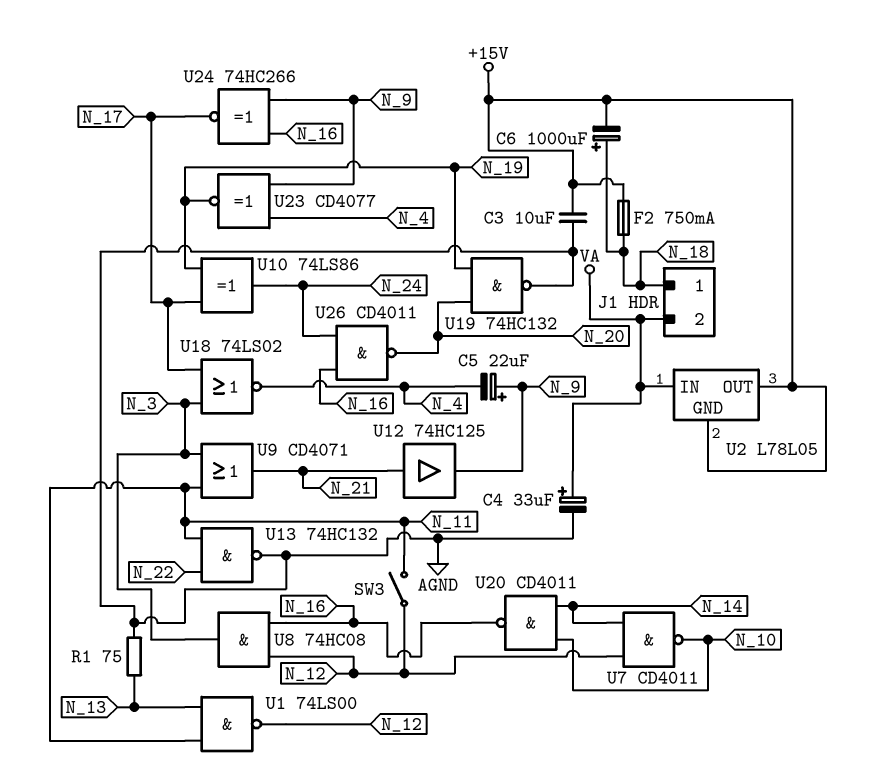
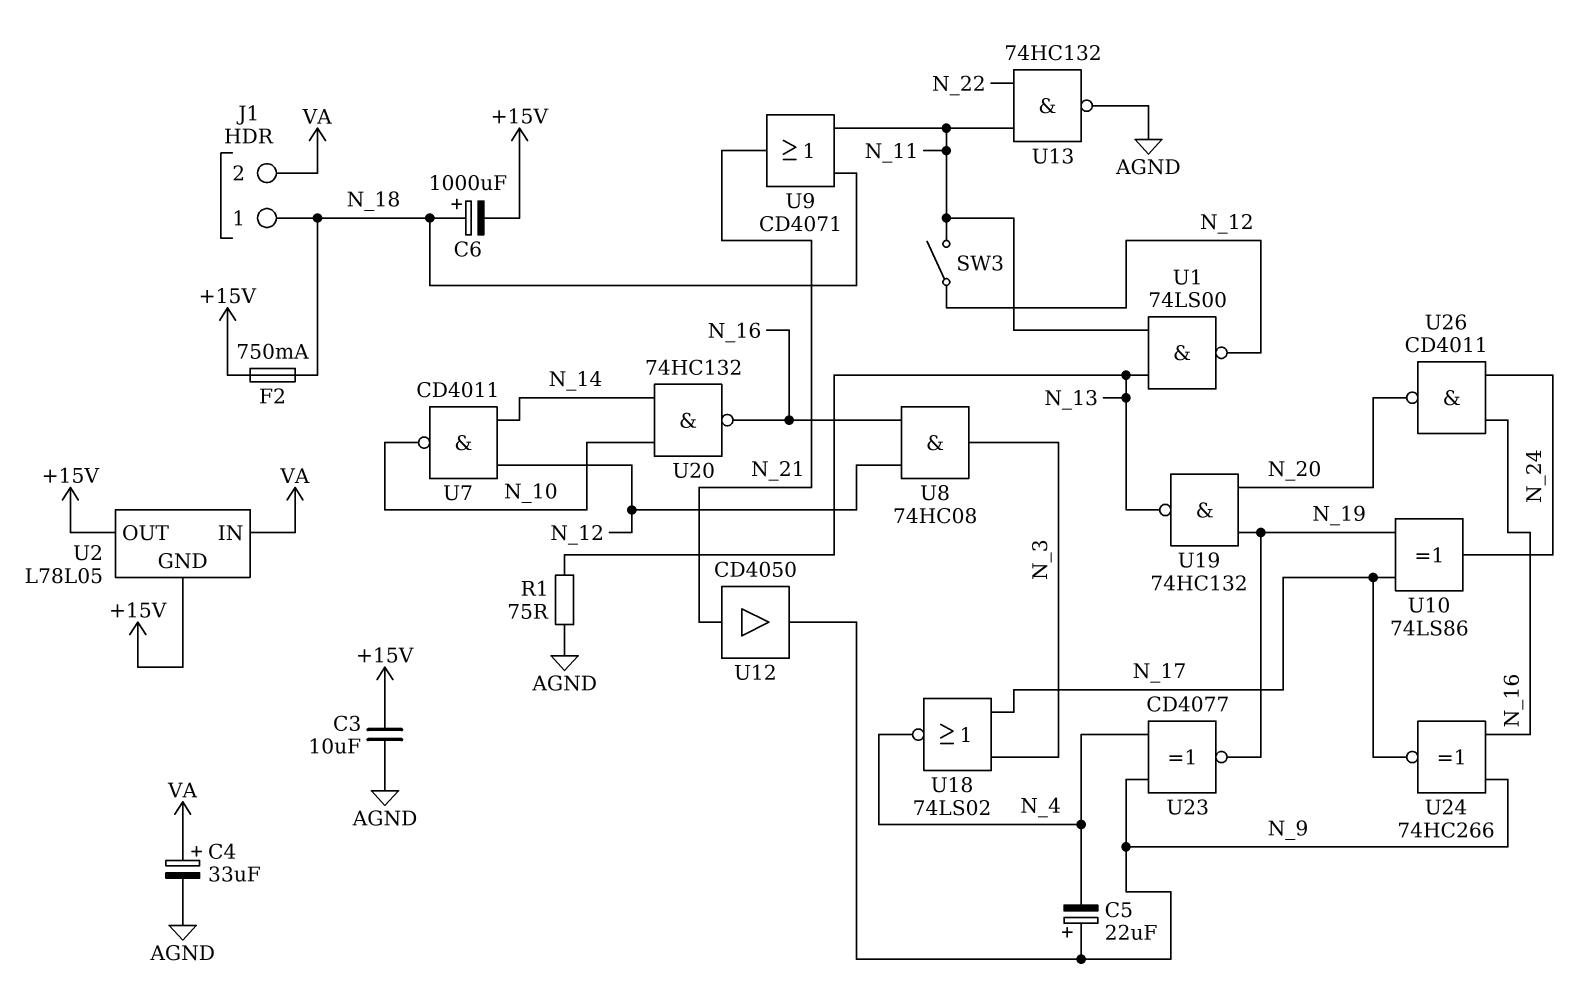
U9: OR CD4071 (in N_3, in N_11, out N_21) -> OR CD4071 (in N_11, in N_18, out N_21)
U12: buffer 74HC125 (in N_21, out N_9) -> buffer CD4050 (in N_21, out N_9)
U19: NAND 74HC132 (in N_19, in N_20, out AGND) -> NAND 74HC132 (in N_19, in N_20, out N_13)
U20: NAND CD4011 (in N_10, in N_14, out N_16) -> NAND 74HC132 (in N_10, in N_14, out N_16)

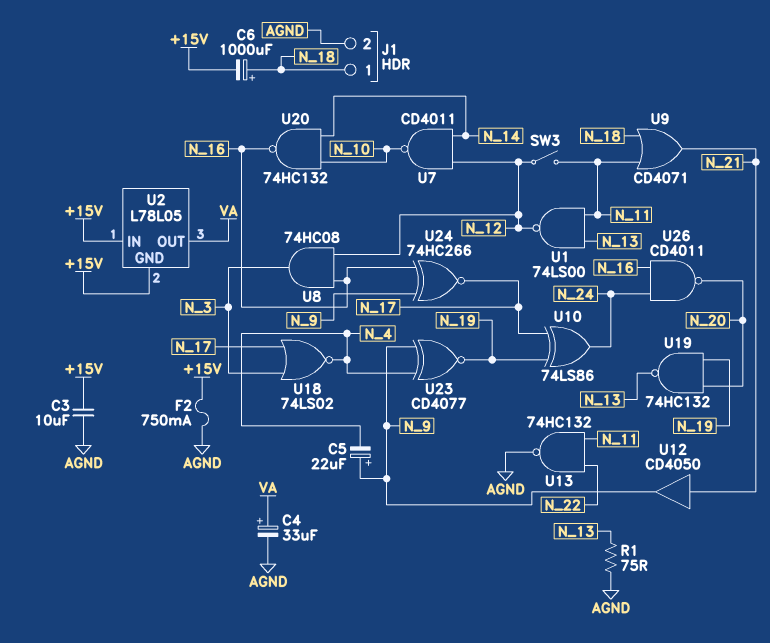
F2: 750mA (+15V, N_18) -> 750mA (+15V, AGND)
J1 pin 2: VA -> AGND
U2 pin IN: VA -> +15V
U2 pin OUT: +15V -> VA

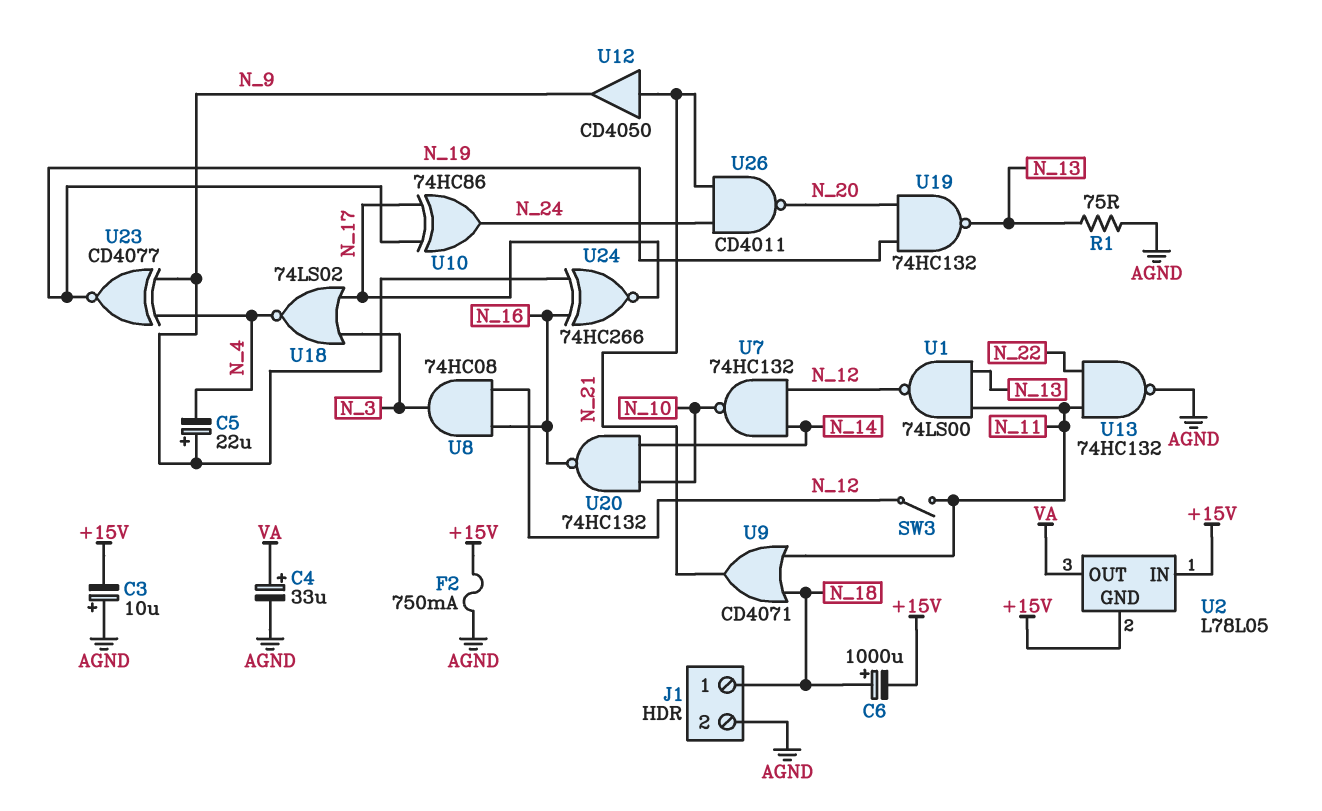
C3: 10uF (+15V, AGND) -> 10uF (plus AGND, minus +15V)
U7: NAND CD4011 (in N_12, in N_14, out N_10) -> NAND 74HC132 (in N_12, in N_14, out N_10)
U10: XOR 74LS86 (in N_17, in N_19, out N_24) -> XOR 74HC86 (in N_17, in N_19, out N_24)
U26: NAND CD4011 (in N_16, in N_24, out N_20) -> NAND CD4011 (in N_21, in N_24, out N_20)

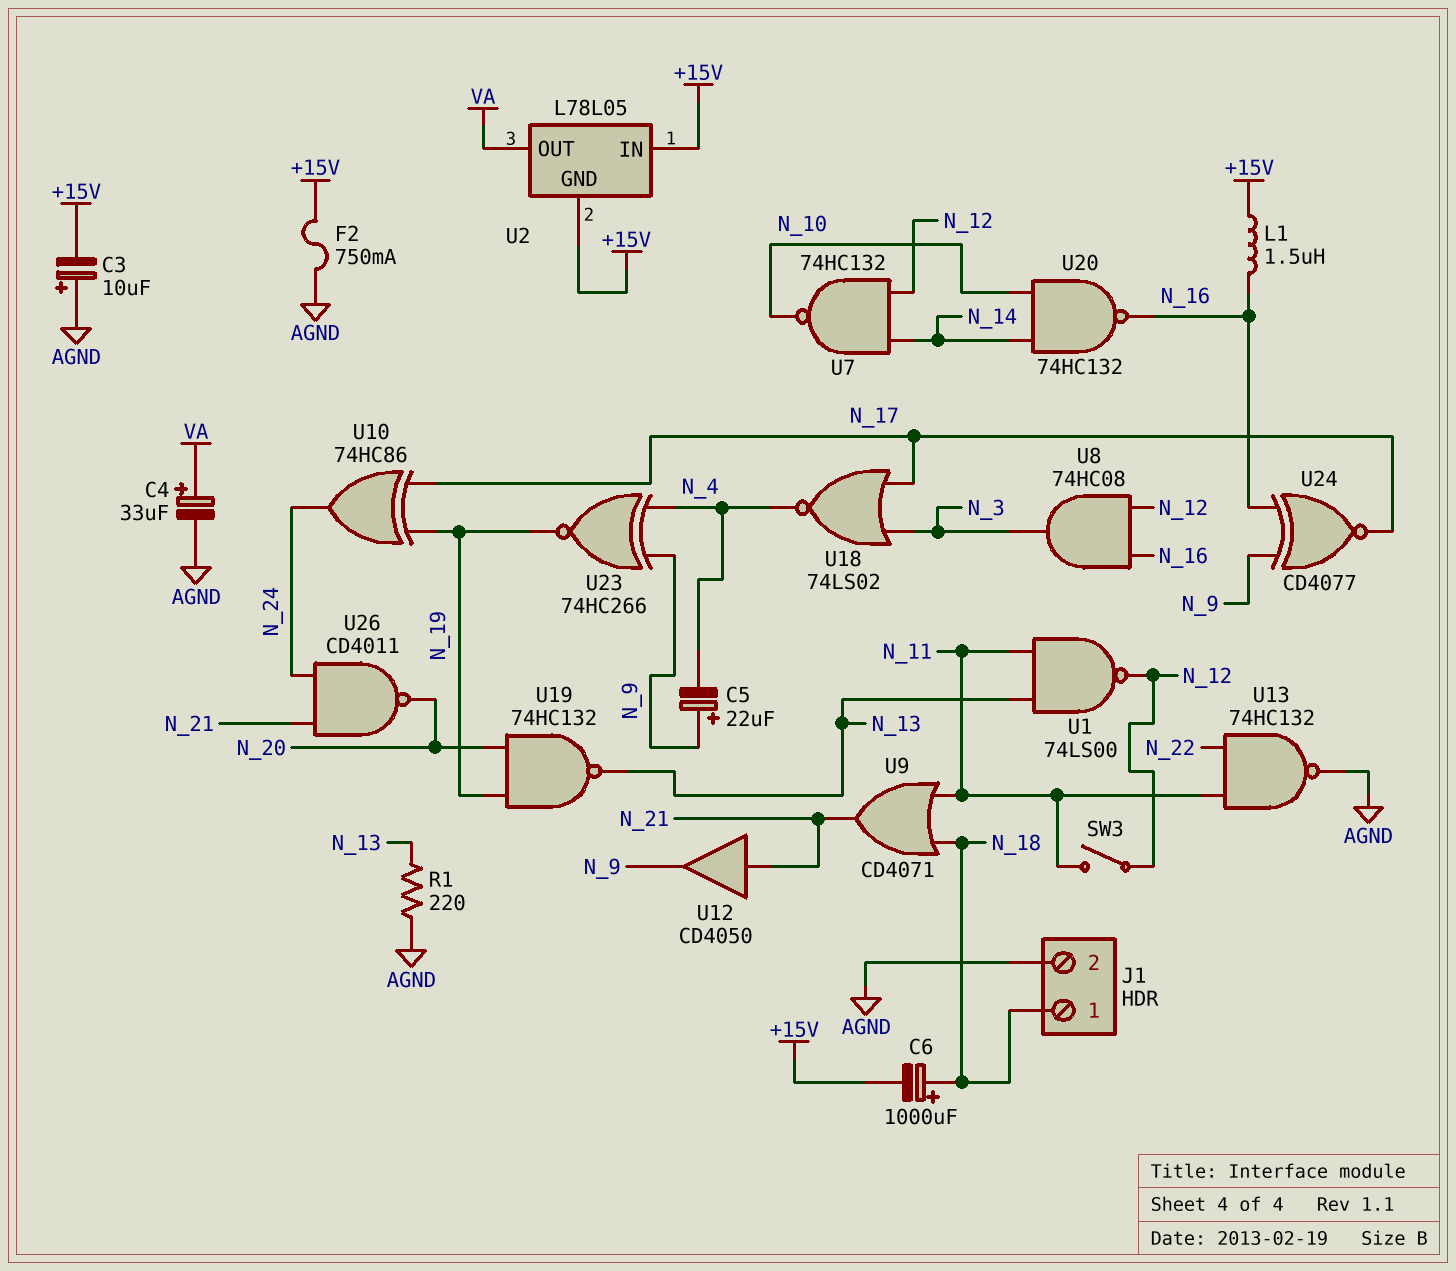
L1: none -> 1.5uH (+15V, N_16)
R1: 75 (AGND, N_13) -> 220 (AGND, N_13)
U23: XNOR CD4077 (in N_4, in N_9, out N_19) -> XNOR 74HC266 (in N_4, in N_9, out N_19)
U24: XNOR 74HC266 (in N_9, in N_16, out N_17) -> XNOR CD4077 (in N_9, in N_16, out N_17)

